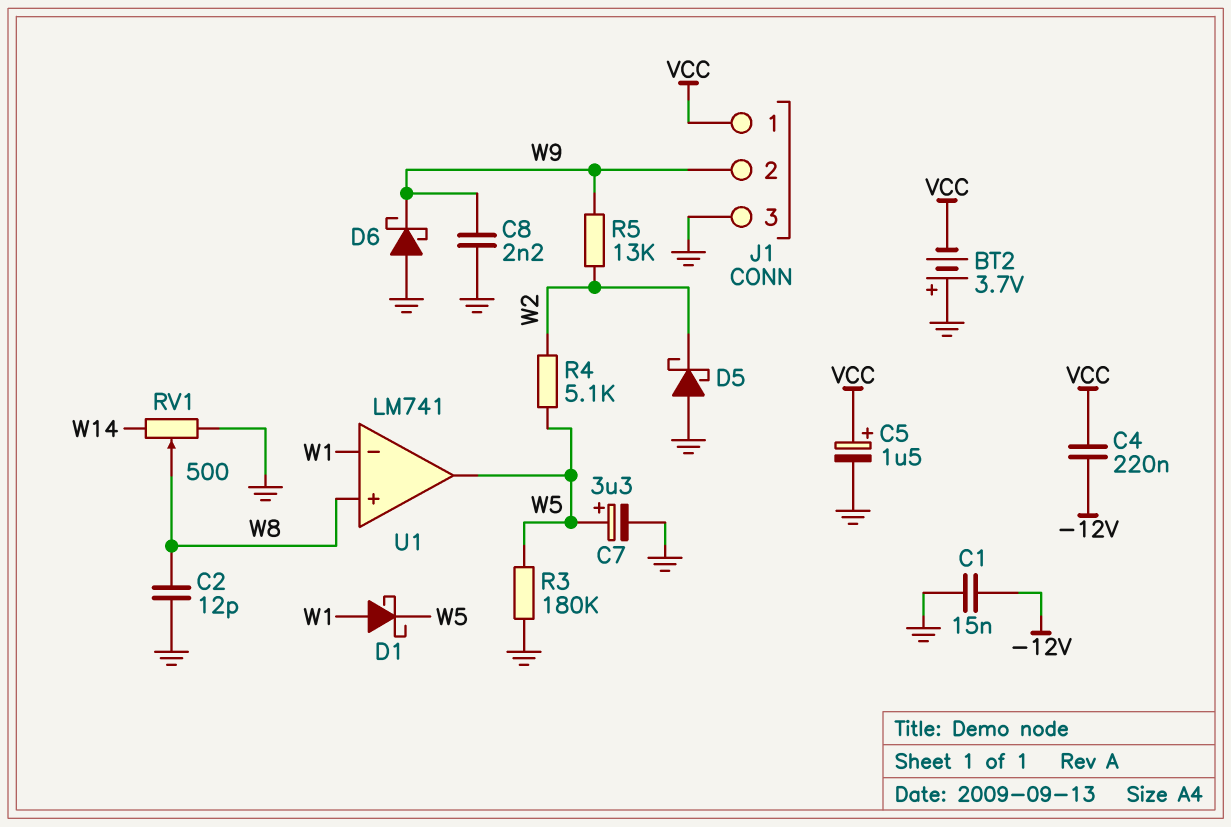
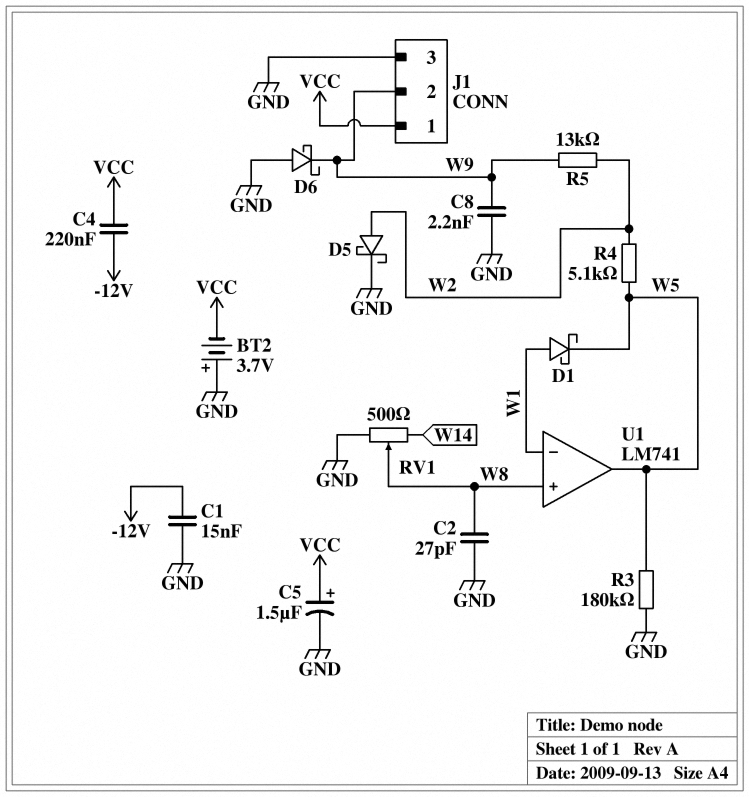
C2: 12pF (GND, W8) -> 27pF (GND, W8)
C7: 3.3uF (plus W5, minus GND) -> none
D5: schottky (A GND, K W2) -> schottky (A W2, K GND)

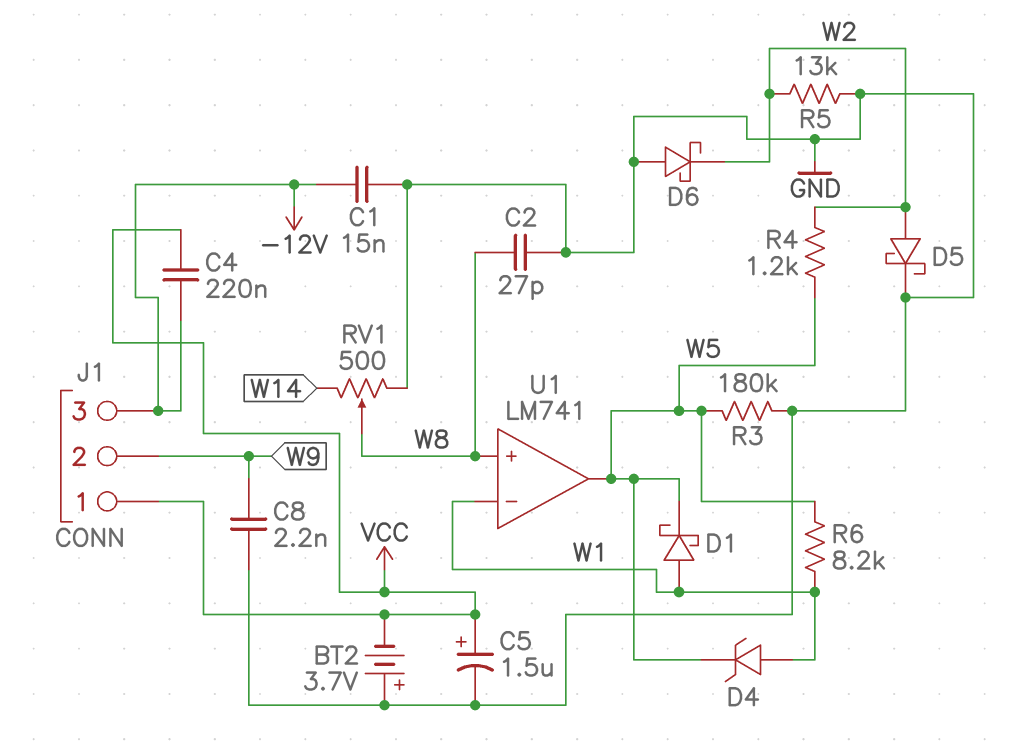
D4: none -> zener (A W1, K W5)
D6: schottky (A GND, K W9) -> schottky (A GND, K W2)
J1 pin 3: GND -> -12V
R4: 5.1k (W2, W5) -> 1.2k (W2, W5)
R5: 13k (W2, W9) -> 13k (GND, W2)
R6: none -> 8.2k (W1, W5)

